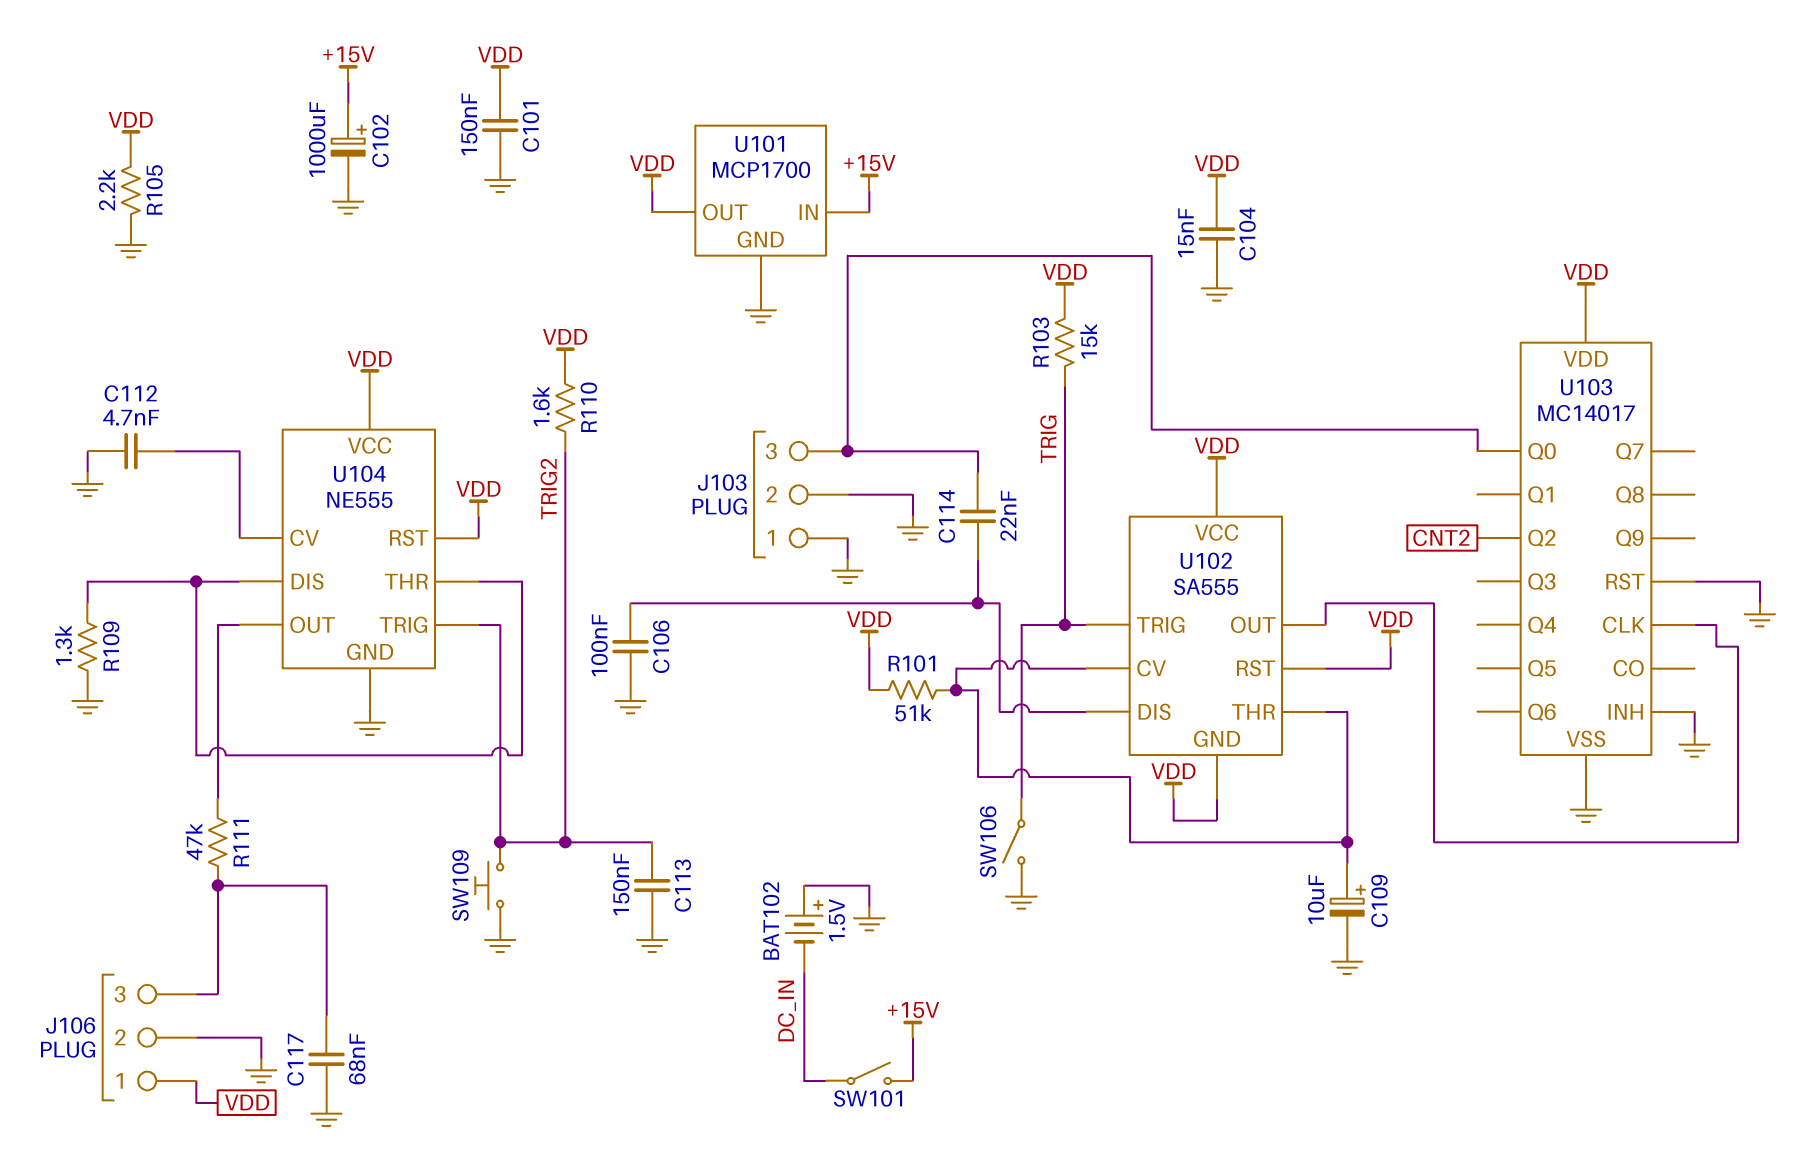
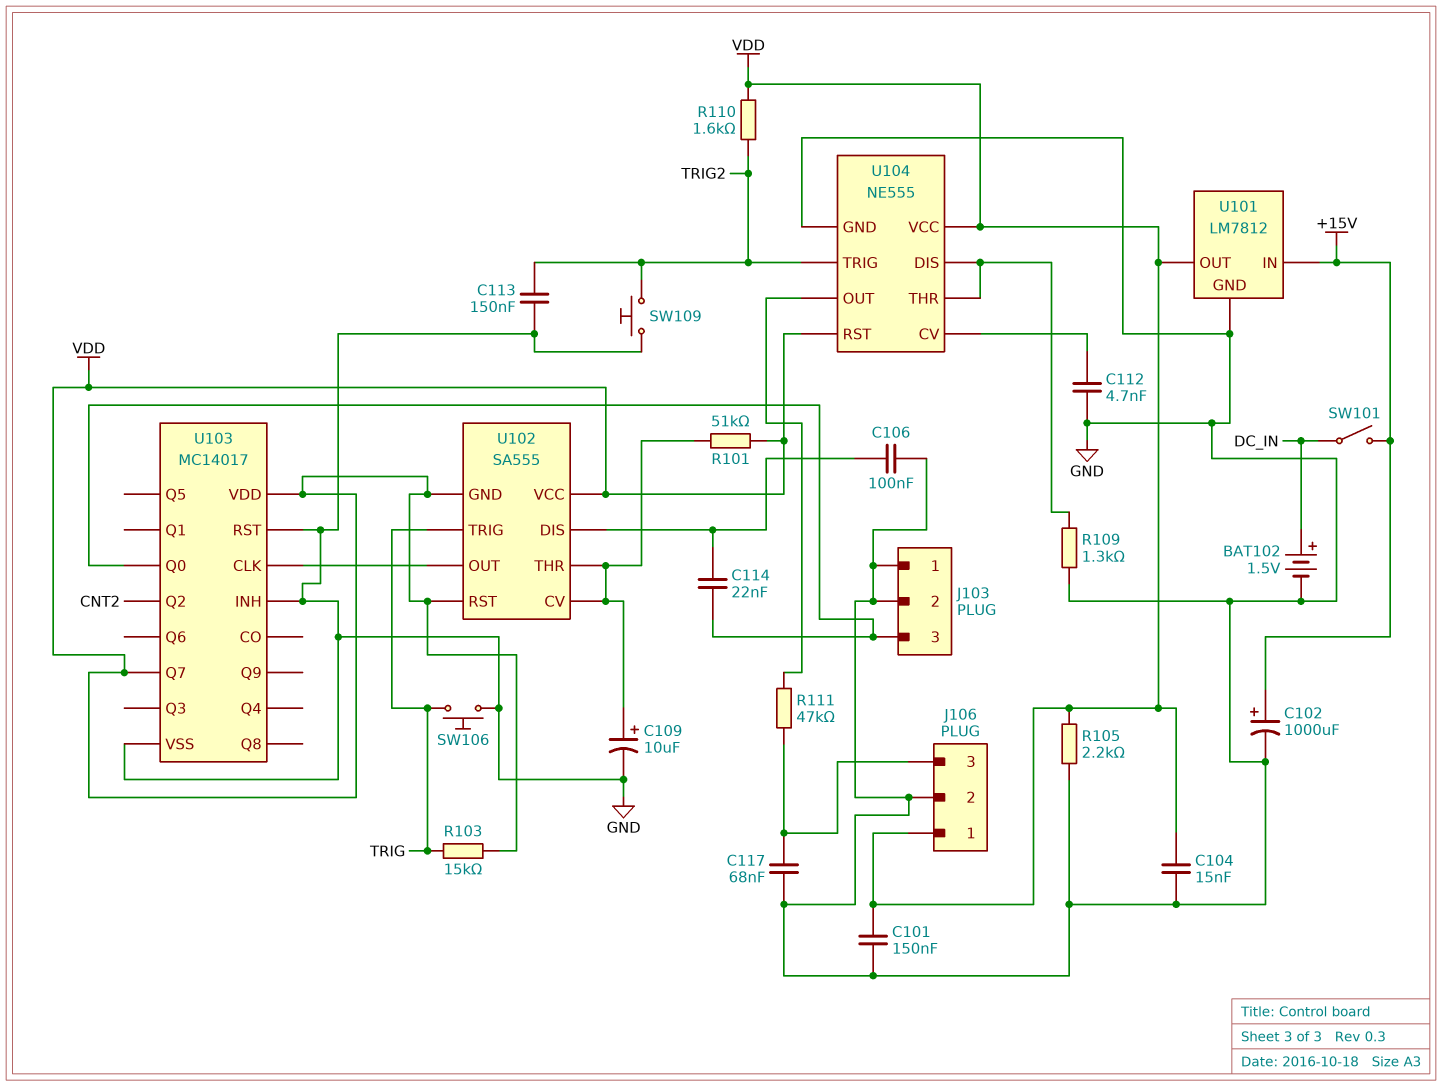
BAT102: 1.5V (plus GND, minus DC_IN) -> 1.5V (plus DC_IN, minus GND)
SW106: switch (GND, TRIG) -> button (GND, TRIG)
U101: MCP1700 -> LM7812
U103 pin Q7: none -> VDD

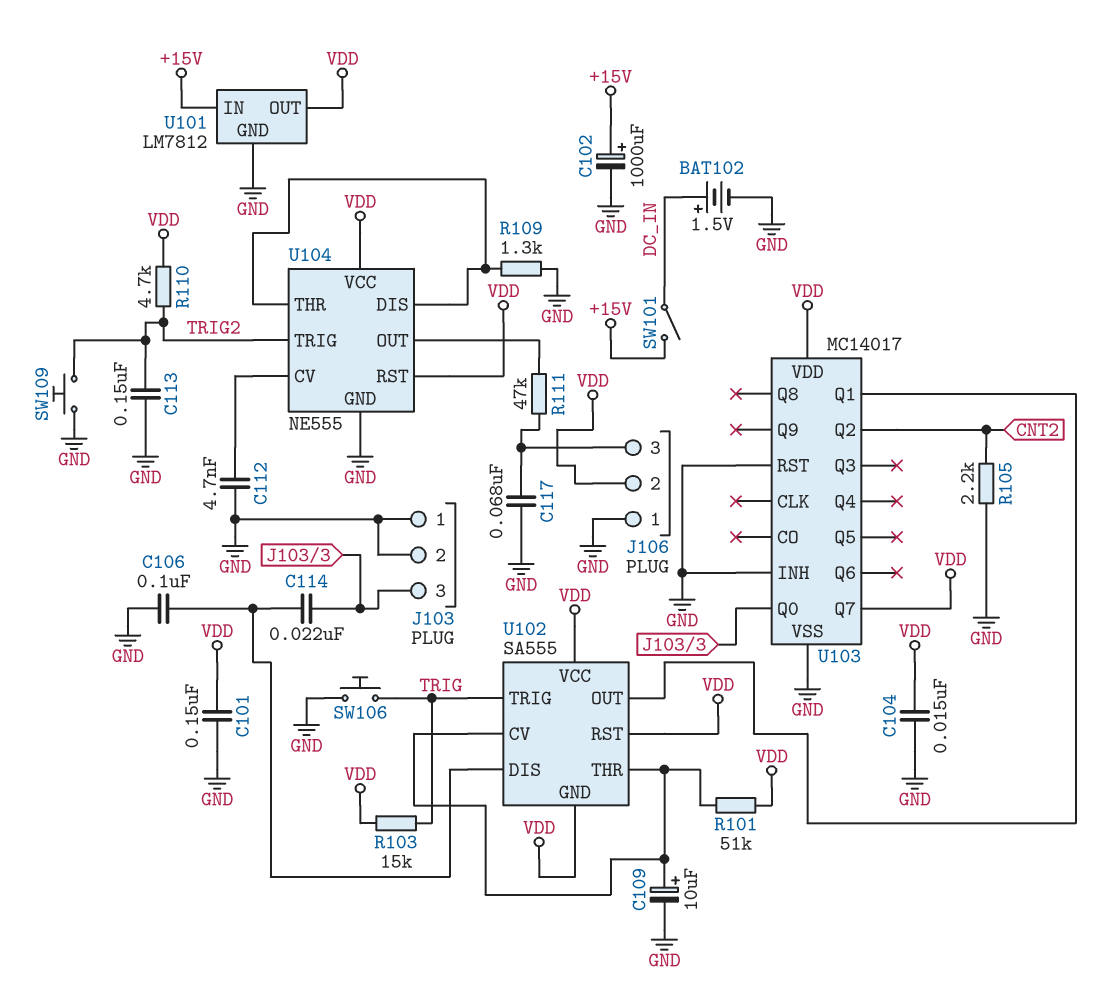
J106 pin 1: VDD -> GND
J106 pin 2: GND -> VDD
R105: 2.2k (GND, VDD) -> 2.2k (CNT2, GND)
R110: 1.6k (TRIG2, VDD) -> 4.7k (TRIG2, VDD)
U103 pin CLK: U102/OUT -> none
U103 pin Q1: none -> U102/OUT

